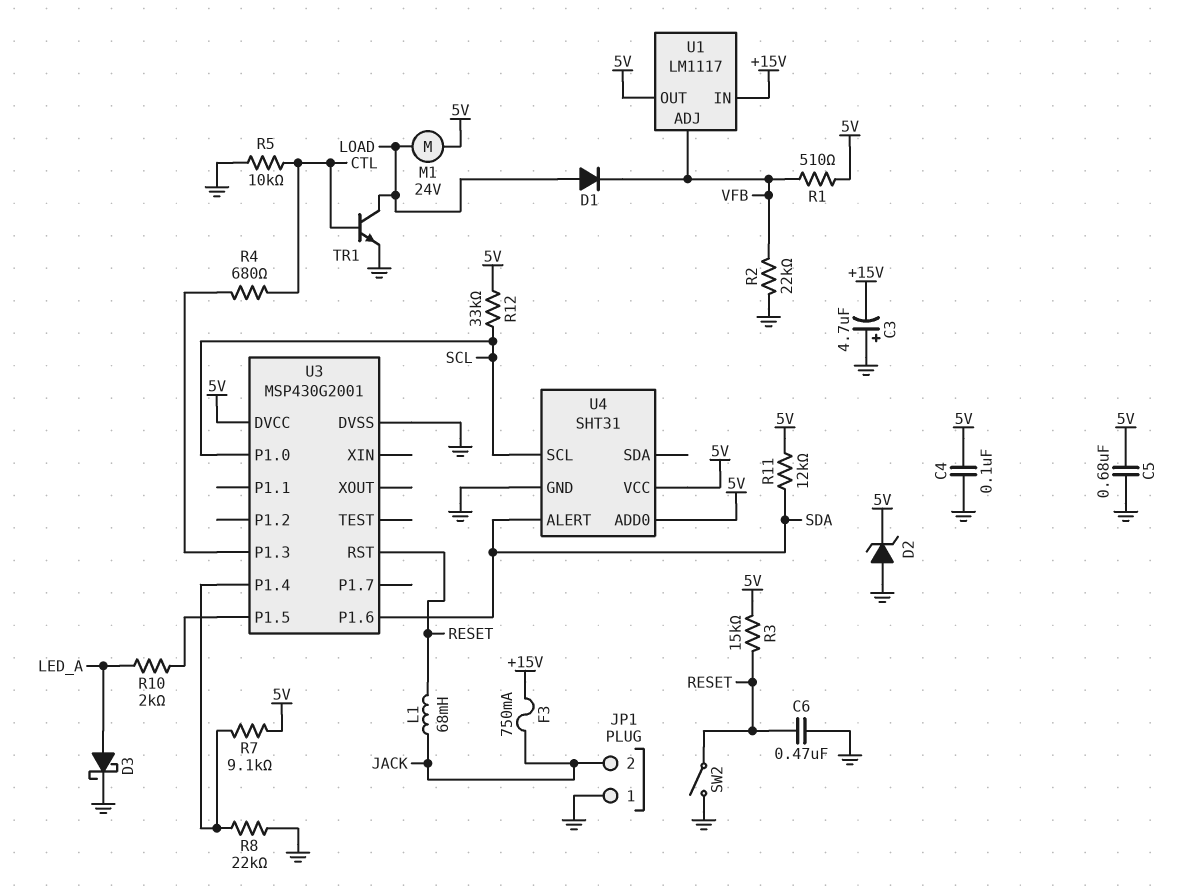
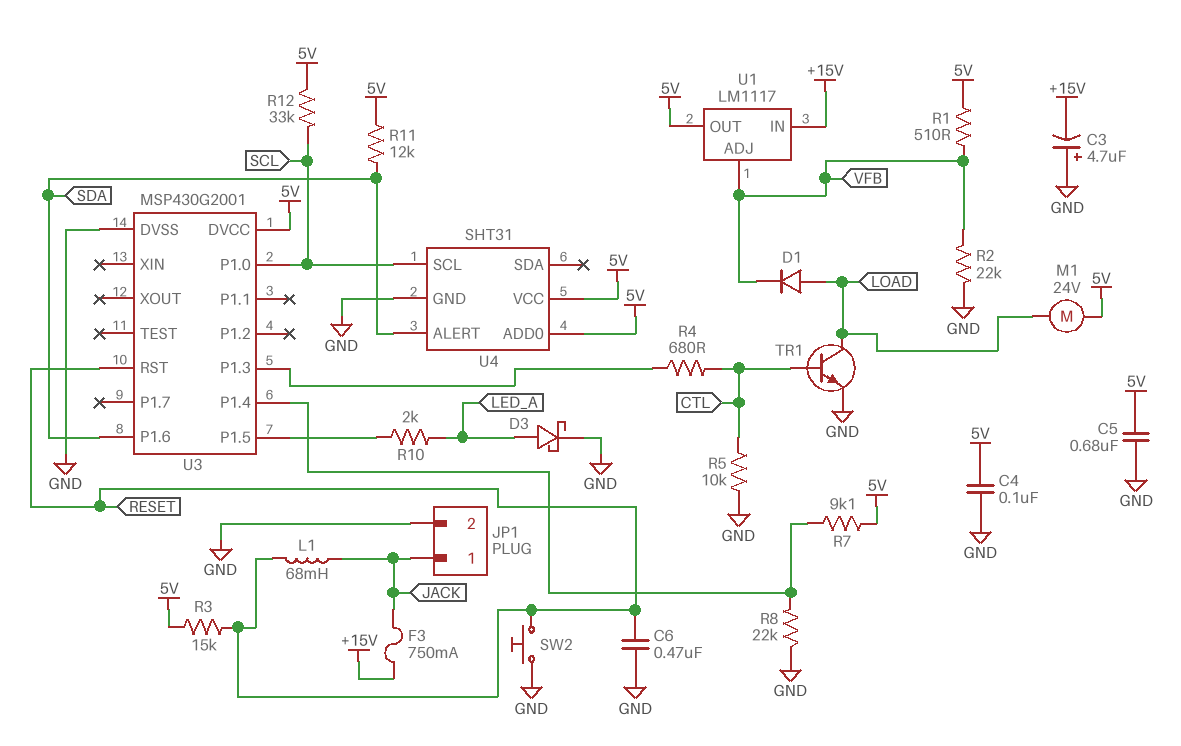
D2: zener (A GND, K 5V) -> none
JP1 pin 1: GND -> JACK
JP1 pin 2: JACK -> GND
SW2: switch (GND, RESET) -> button (GND, RESET)

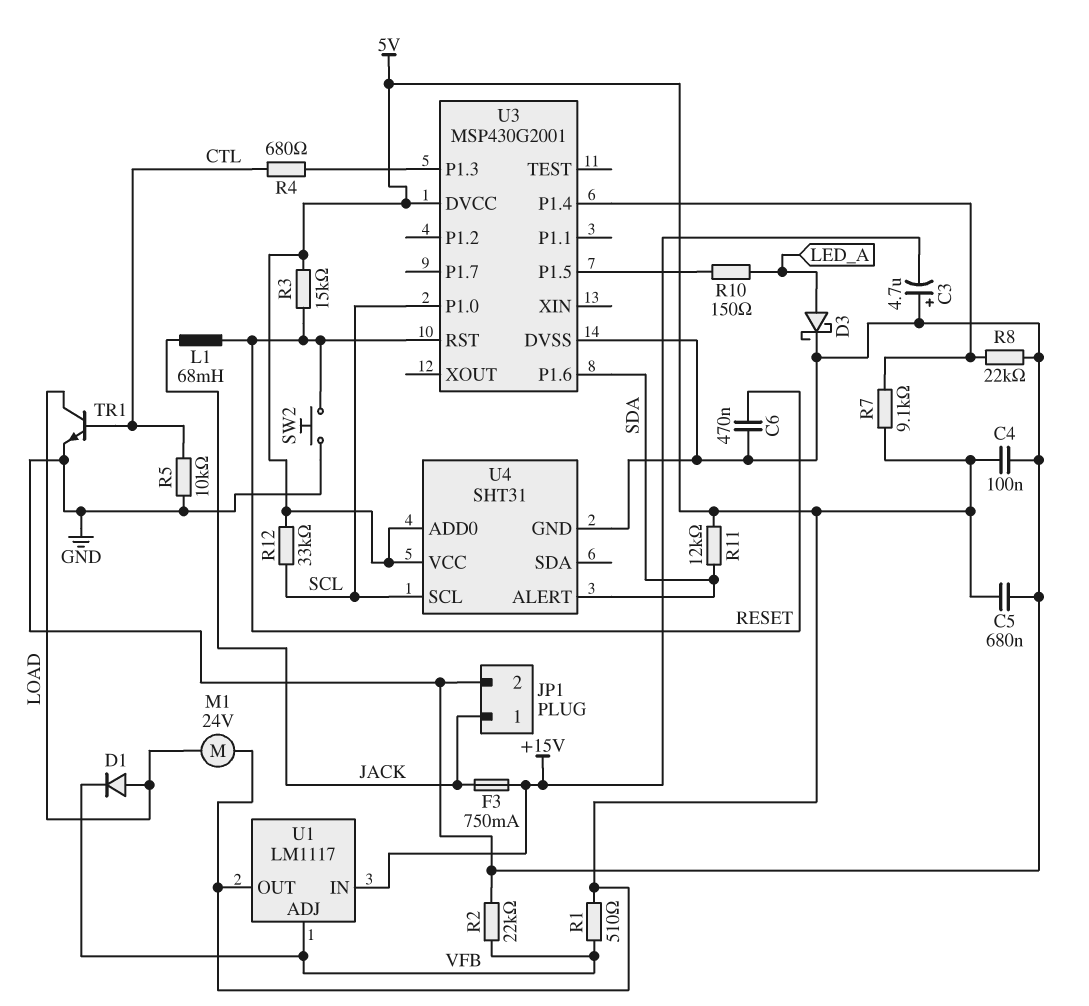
R10: 2k (LED_A, U3/P1.5) -> 150 (LED_A, U3/P1.5)

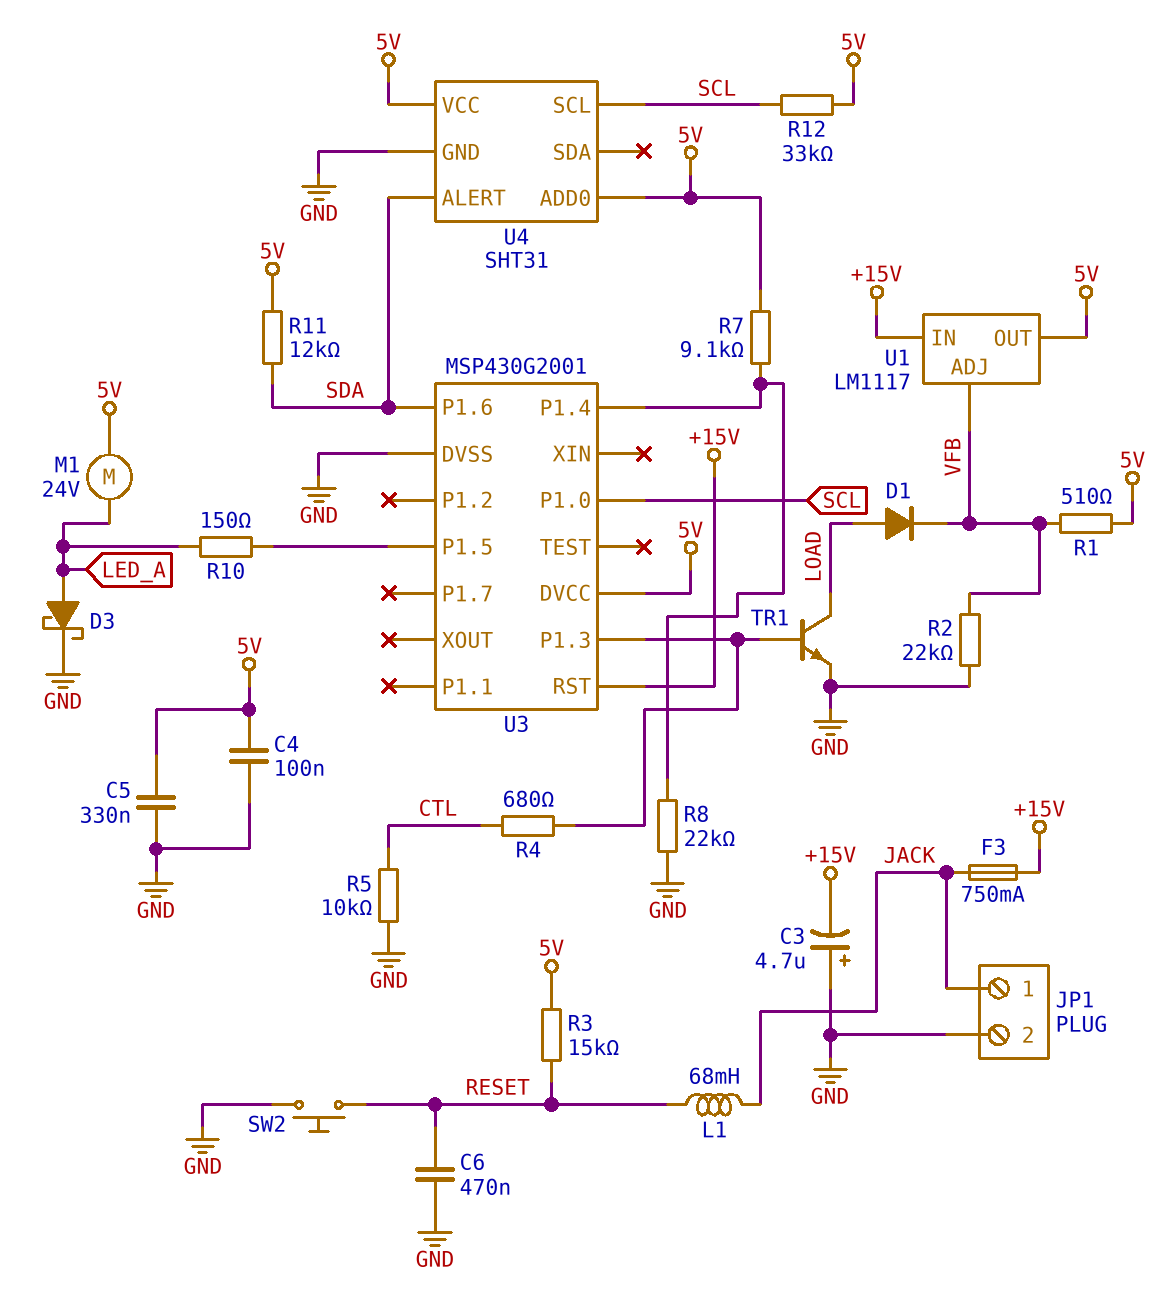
C5: 680nF (5V, GND) -> 330nF (5V, GND)
M1: motor 24V (5V, LOAD) -> motor 24V (5V, LED_A)
TR1: NPN (B CTL, C LOAD, E GND) -> NPN (B U3/P1.3, C LOAD, E GND)
U3 pin RST: RESET -> +15V

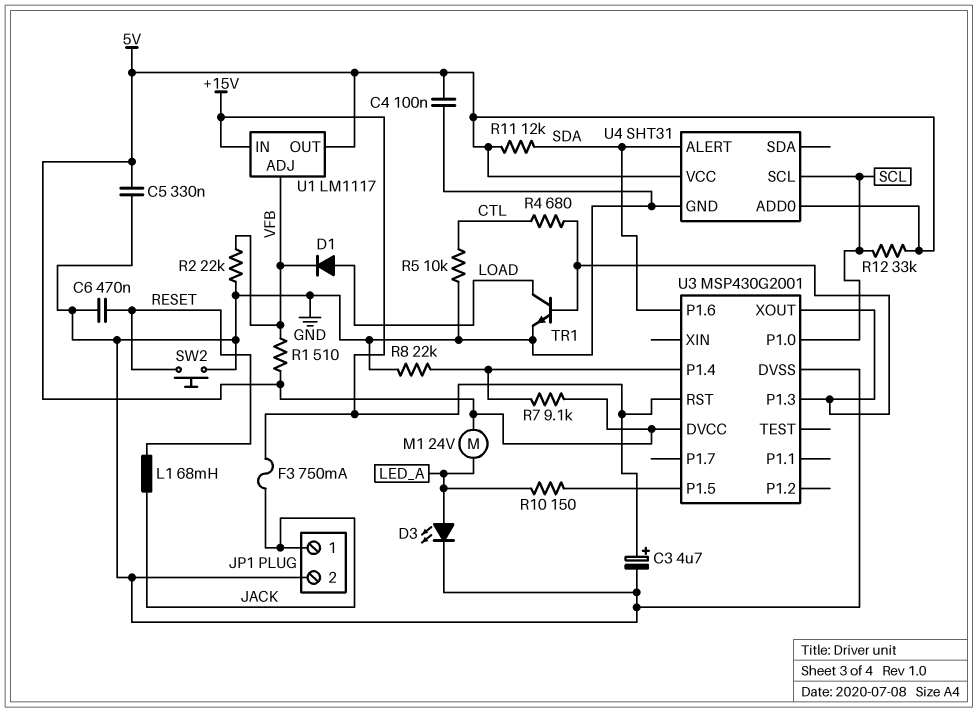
C3: 4.7uF (plus GND, minus +15V) -> 4.7uF (plus +15V, minus GND)
D3: schottky (A LED_A, K GND) -> LED (A LED_A, K GND)
R3: 15k (5V, RESET) -> none
U3 pin XOUT: none -> U3/P1.3

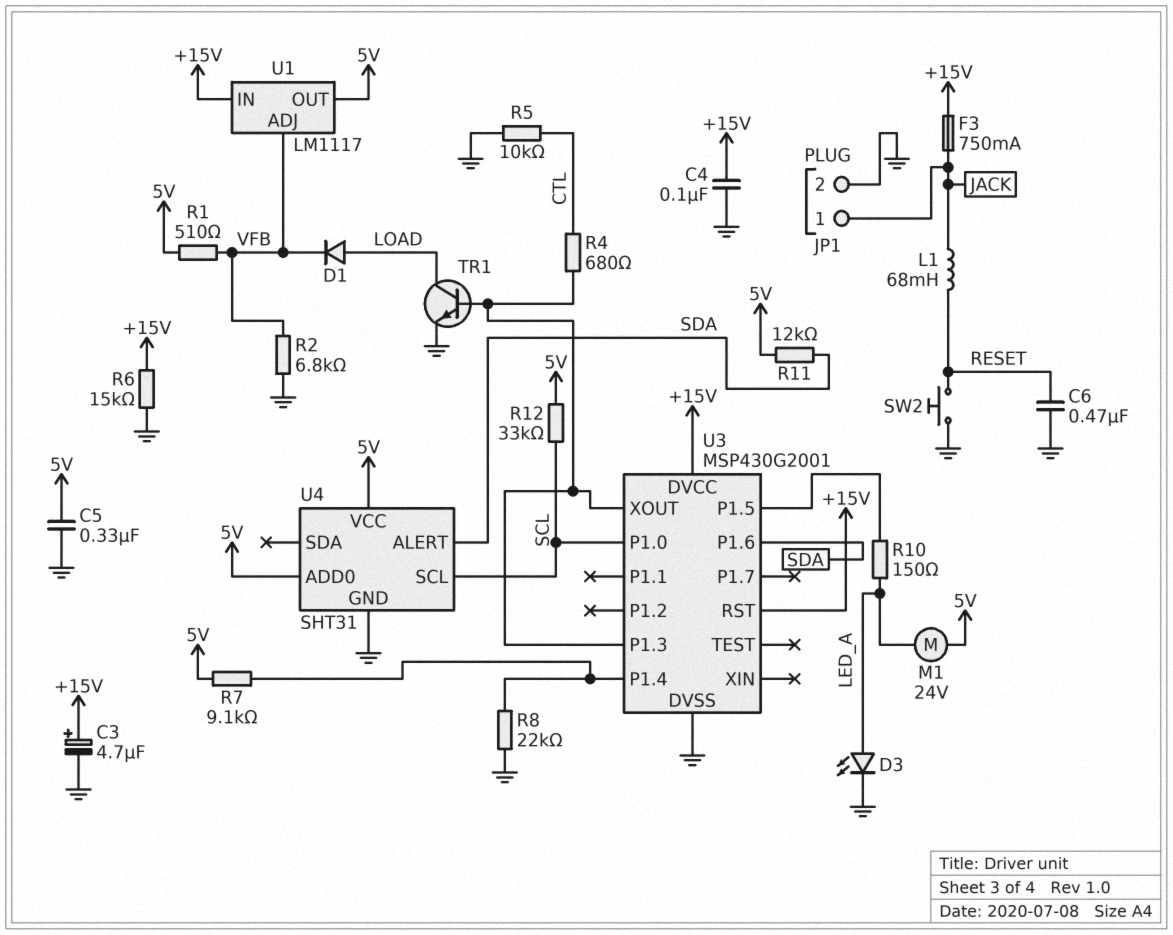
C4: 100nF (5V, GND) -> 100nF (+15V, GND)
R2: 22k (GND, VFB) -> 6.8k (GND, VFB)
R6: none -> 15k (+15V, GND)
U3 pin DVCC: 5V -> +15V

